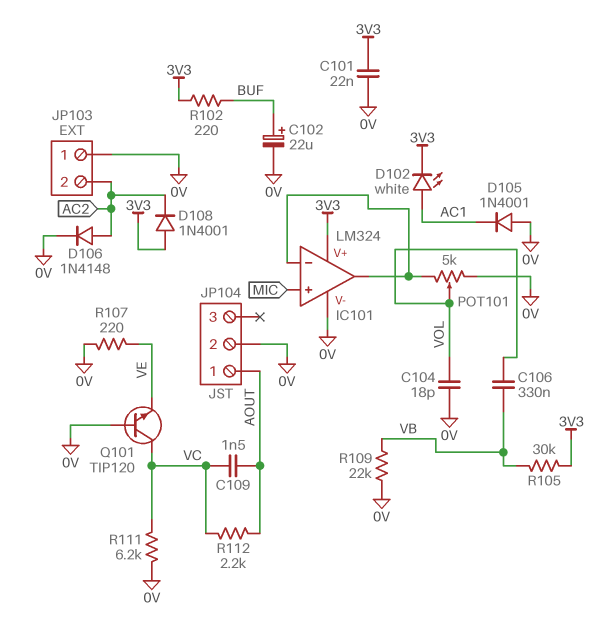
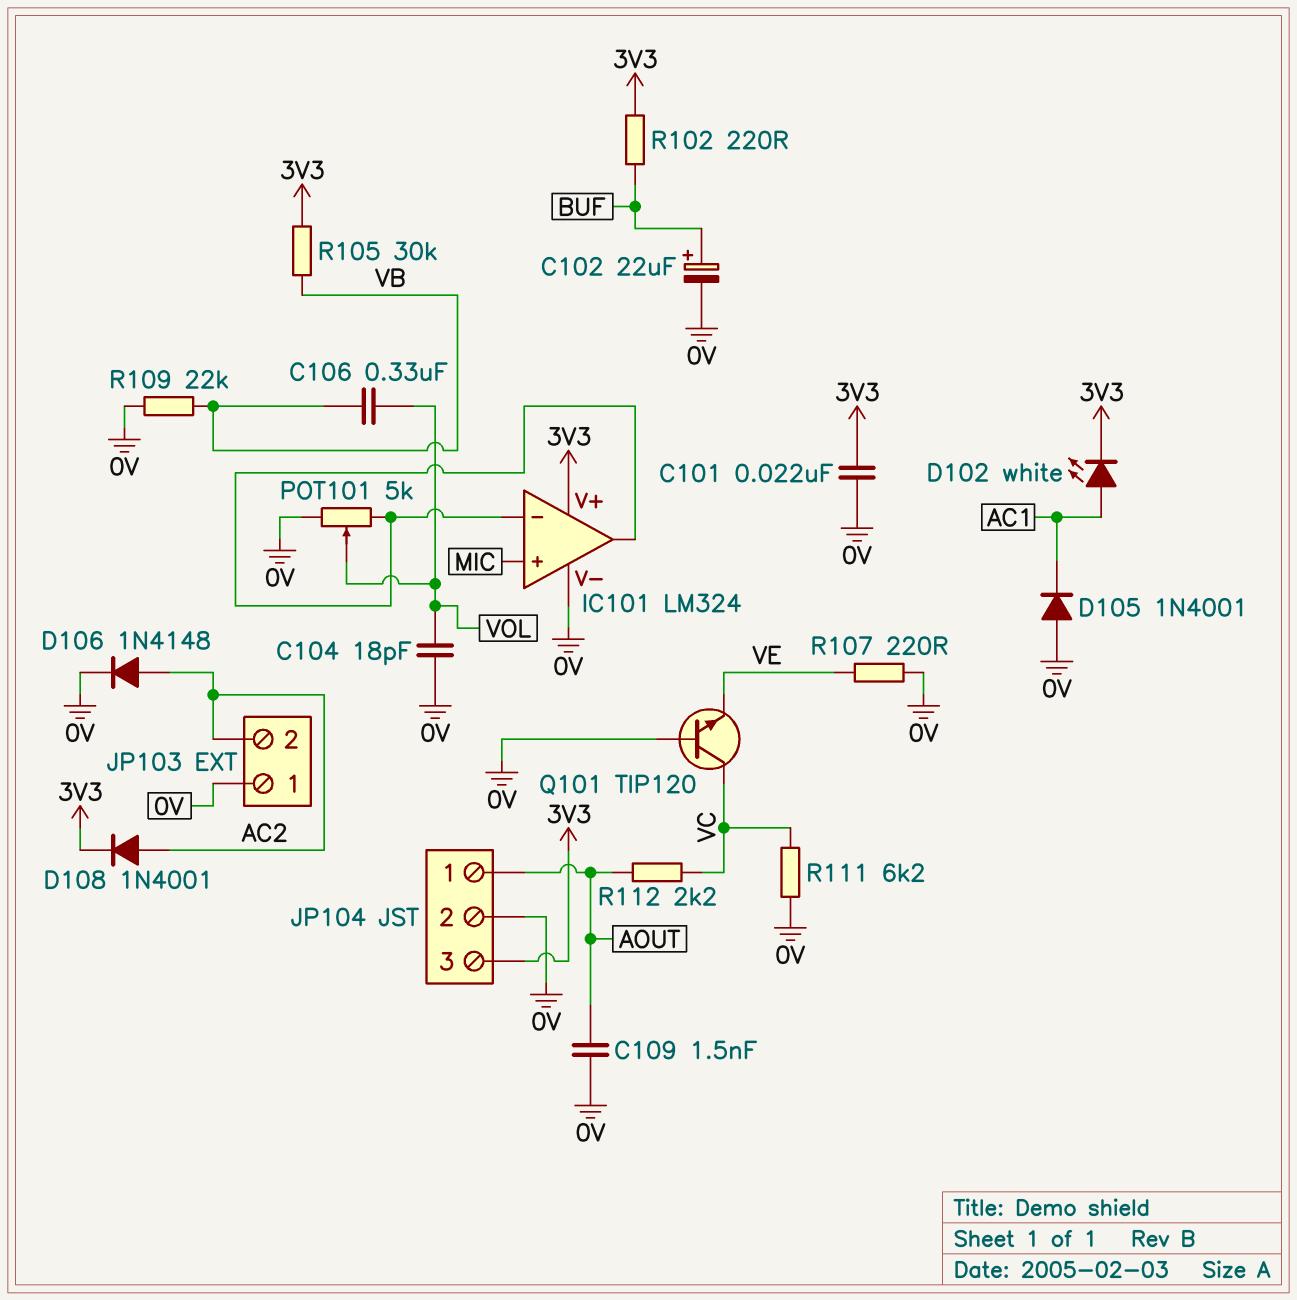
C109: 1.5nF (AOUT, VC) -> 1.5nF (0V, AOUT)
D108: diode 1N4001 (A 3V3, K AC2) -> diode 1N4001 (A AC2, K 3V3)
JP104 pin 3: none -> 3V3

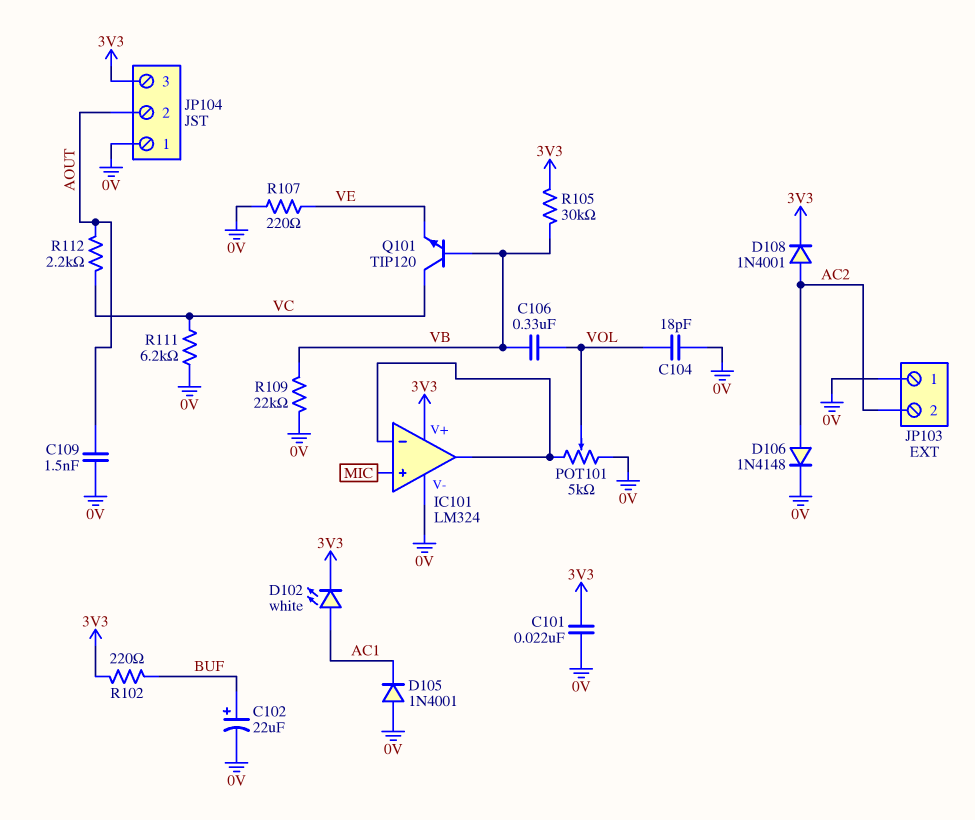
JP104 pin 1: AOUT -> 0V
JP104 pin 2: 0V -> AOUT
Q101: NPN TIP120 (B 0V, C VC, E VE) -> NPN TIP120 (B VB, C VC, E VE)

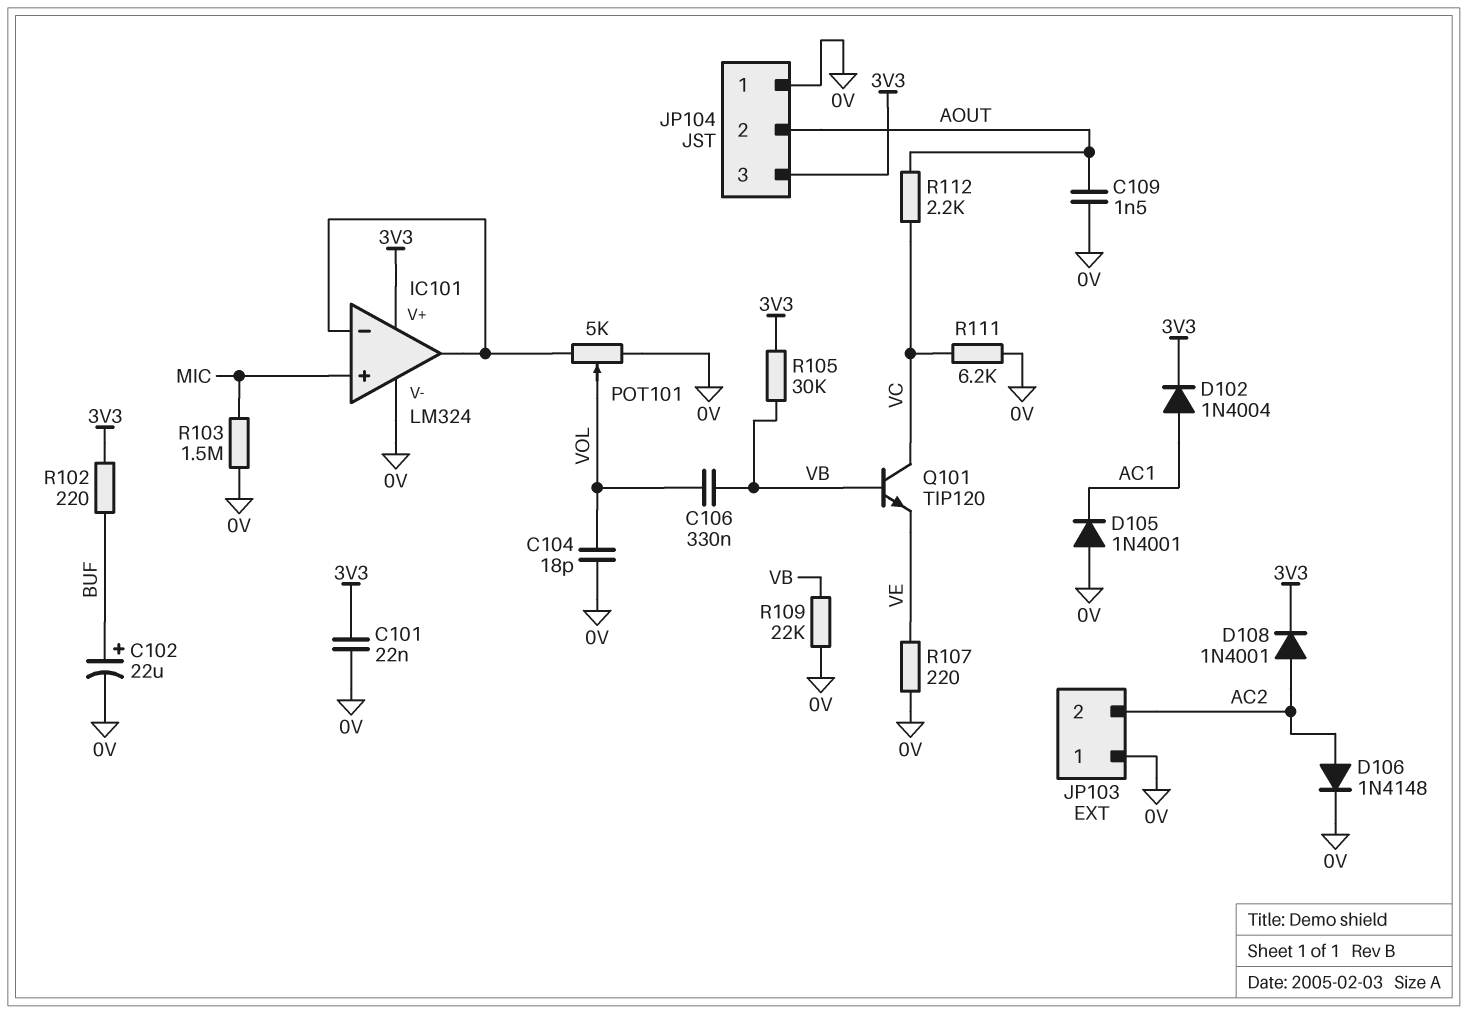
D102: LED white (A AC1, K 3V3) -> diode 1N4004 (A AC1, K 3V3)
R103: none -> 1.5M (0V, MIC)

